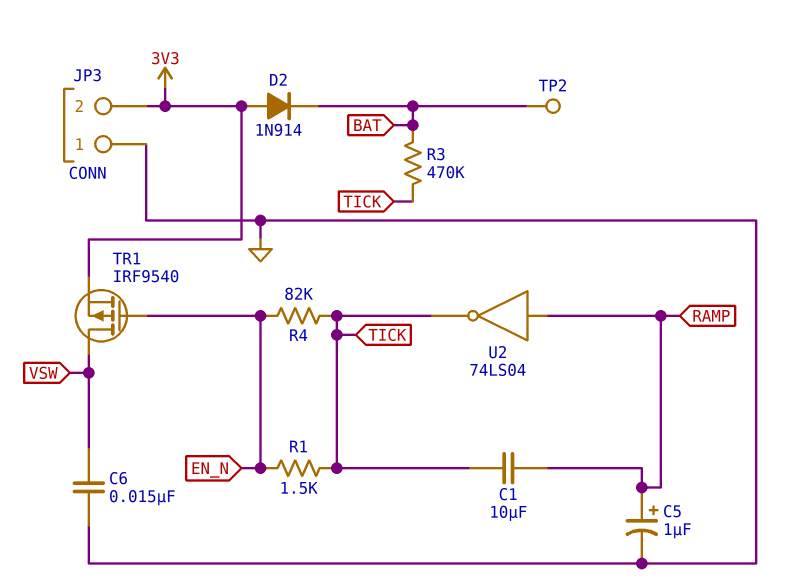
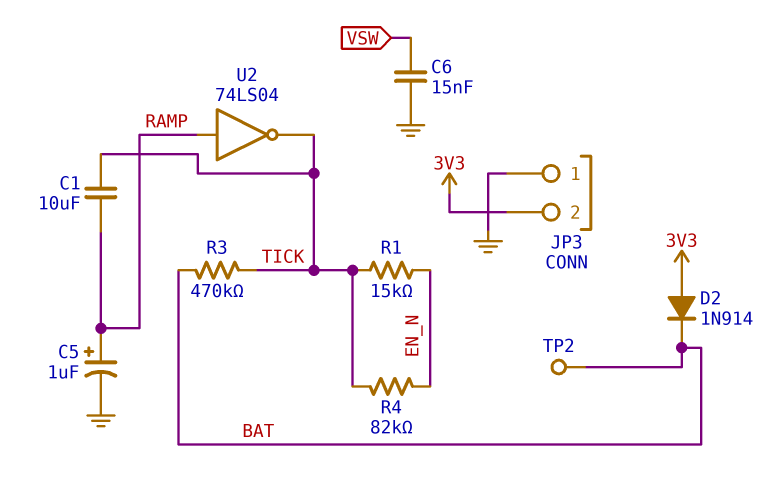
R1: 1.5k (EN_N, TICK) -> 15k (EN_N, TICK)
TR1: PMOS IRF9540 (G EN_N, D VSW, S 3V3) -> none

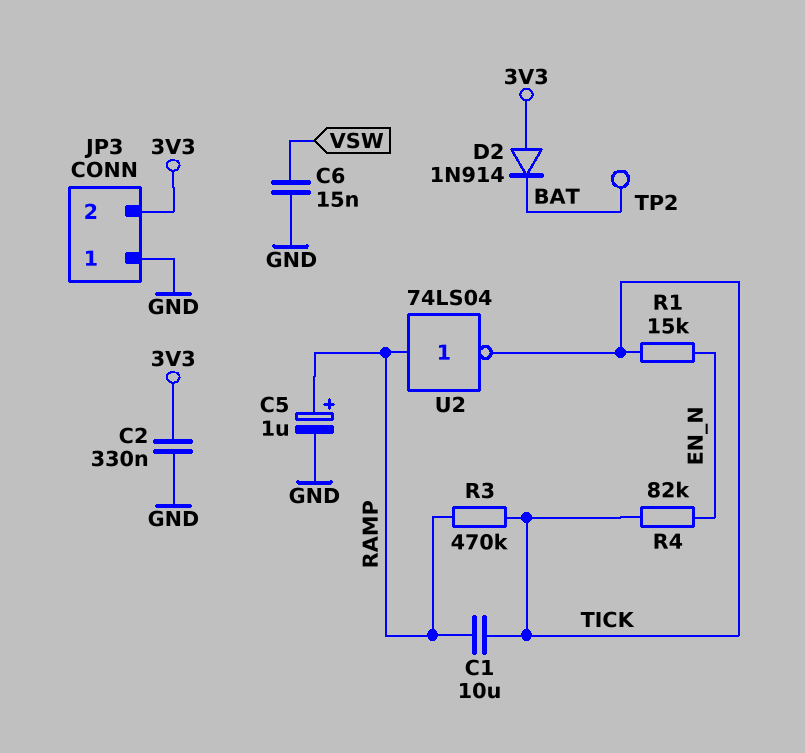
C2: none -> 330nF (3V3, GND)
R3: 470k (BAT, TICK) -> 470k (RAMP, TICK)

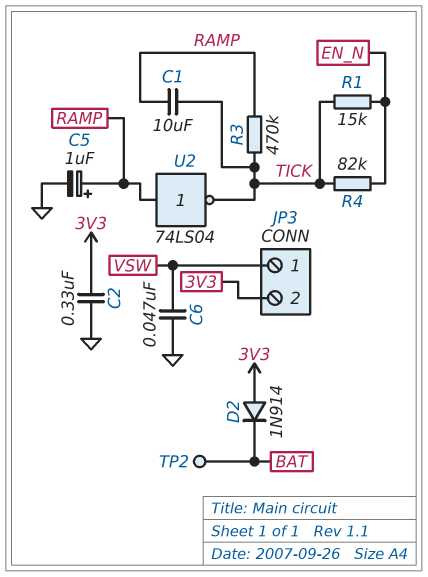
C6: 15nF (GND, VSW) -> 47nF (GND, VSW)
JP3 pin 1: GND -> VSW

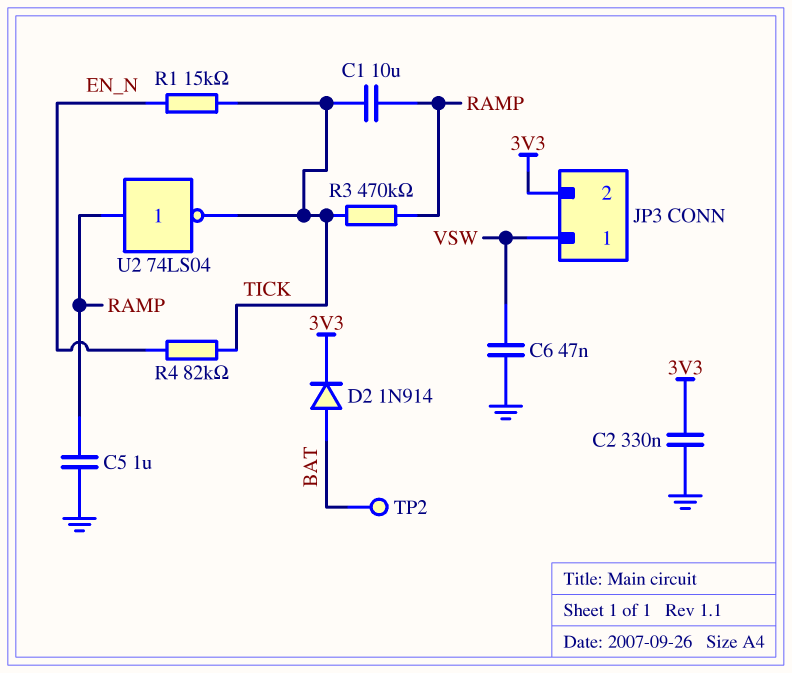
C5: 1uF (plus RAMP, minus GND) -> 1uF (GND, RAMP)
D2: diode 1N914 (A 3V3, K BAT) -> diode 1N914 (A BAT, K 3V3)

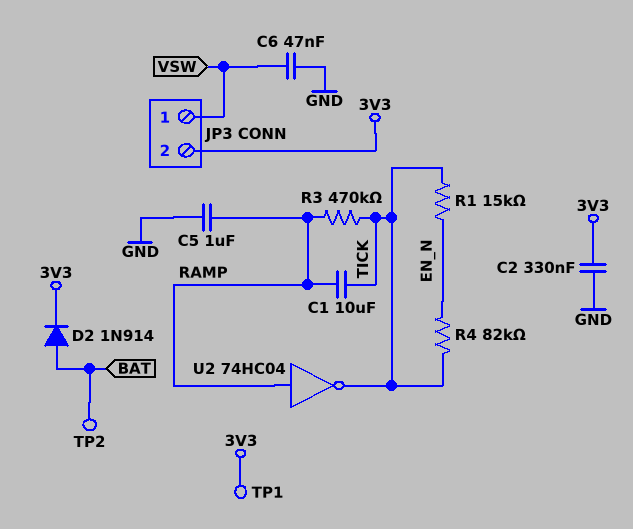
TP1: none -> test point (3V3)
U2: NOT 74LS04 (in RAMP, out TICK) -> NOT 74HC04 (in RAMP, out TICK)

